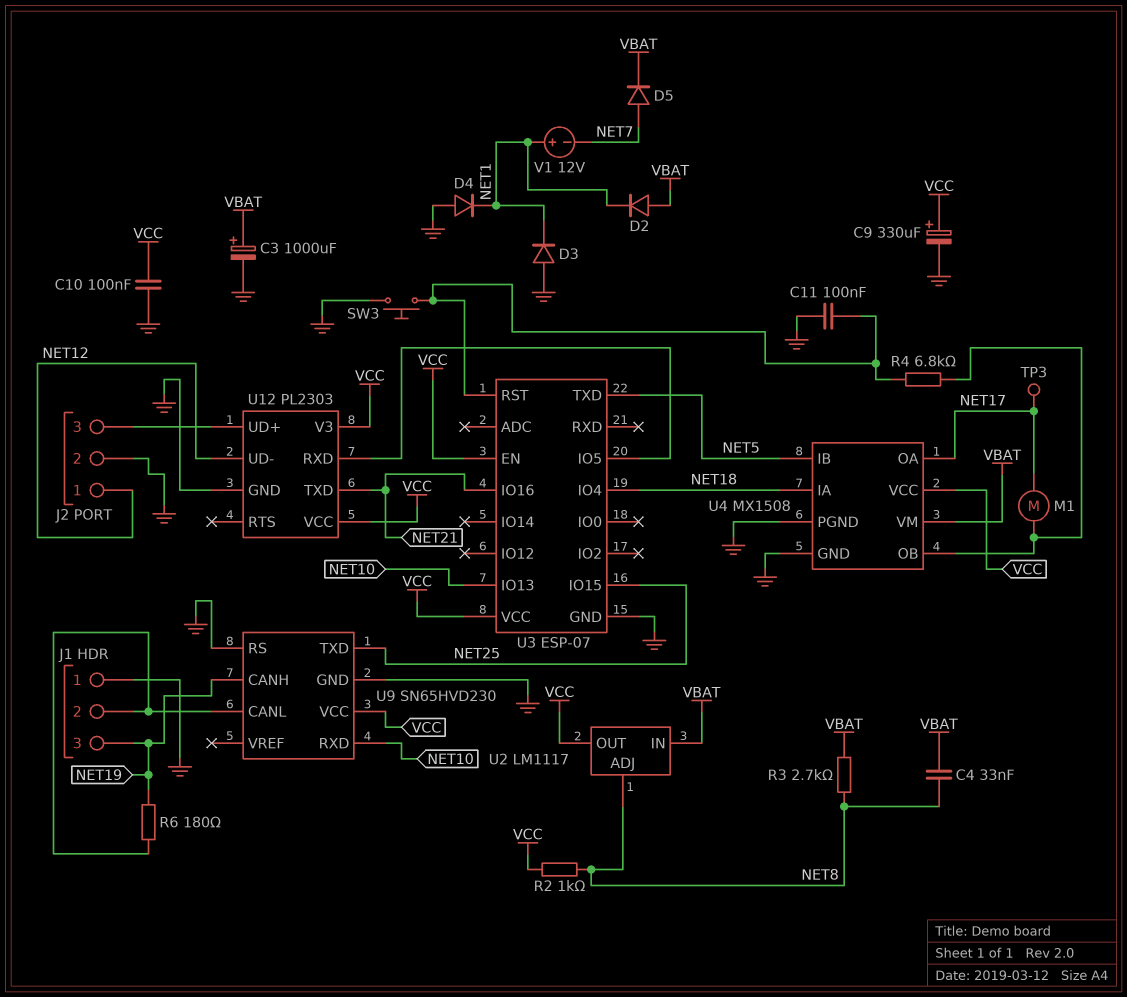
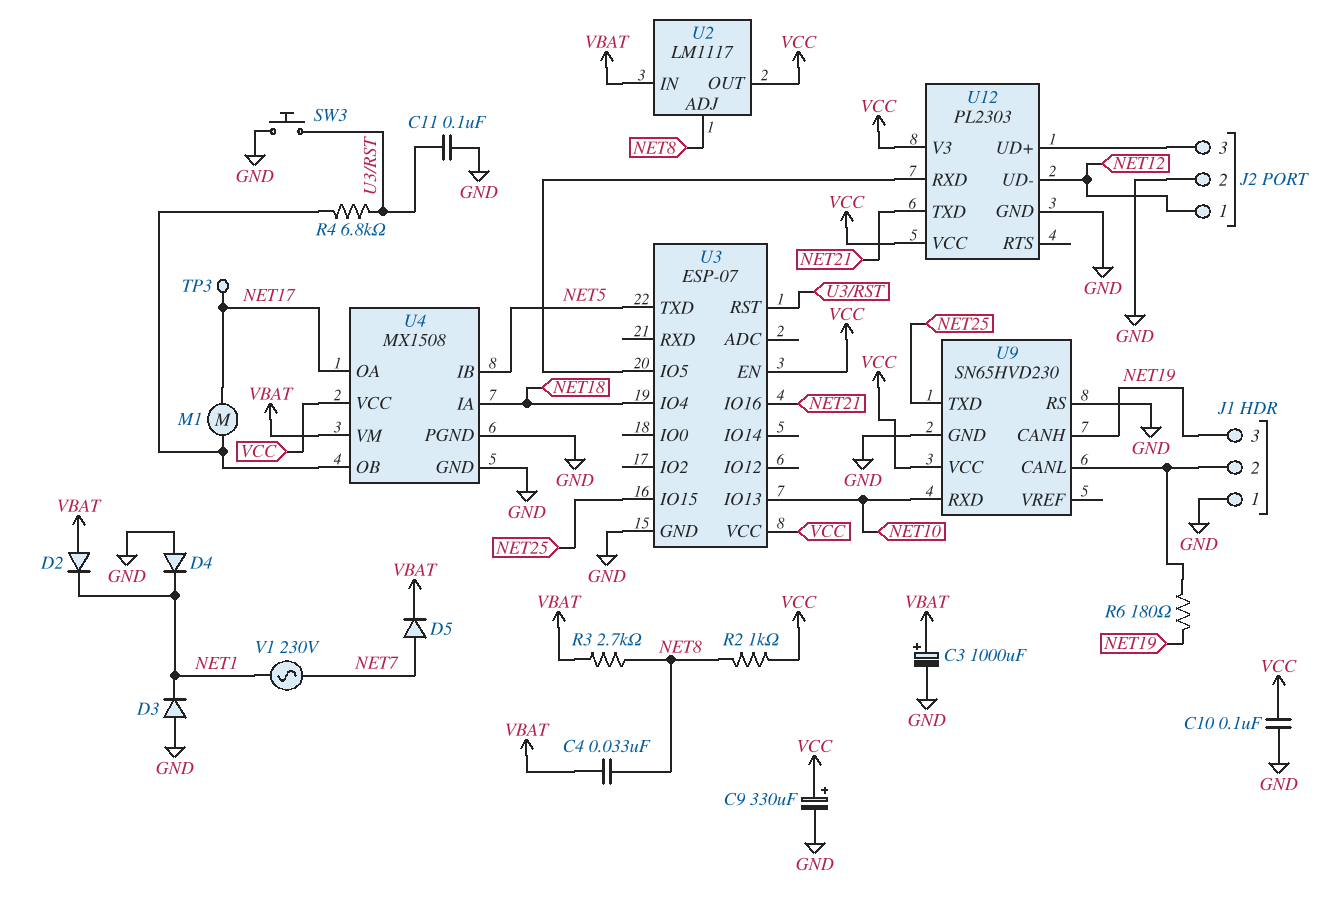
V1: 12V (plus NET1, minus NET7) -> AC 230V (NET1, NET7)

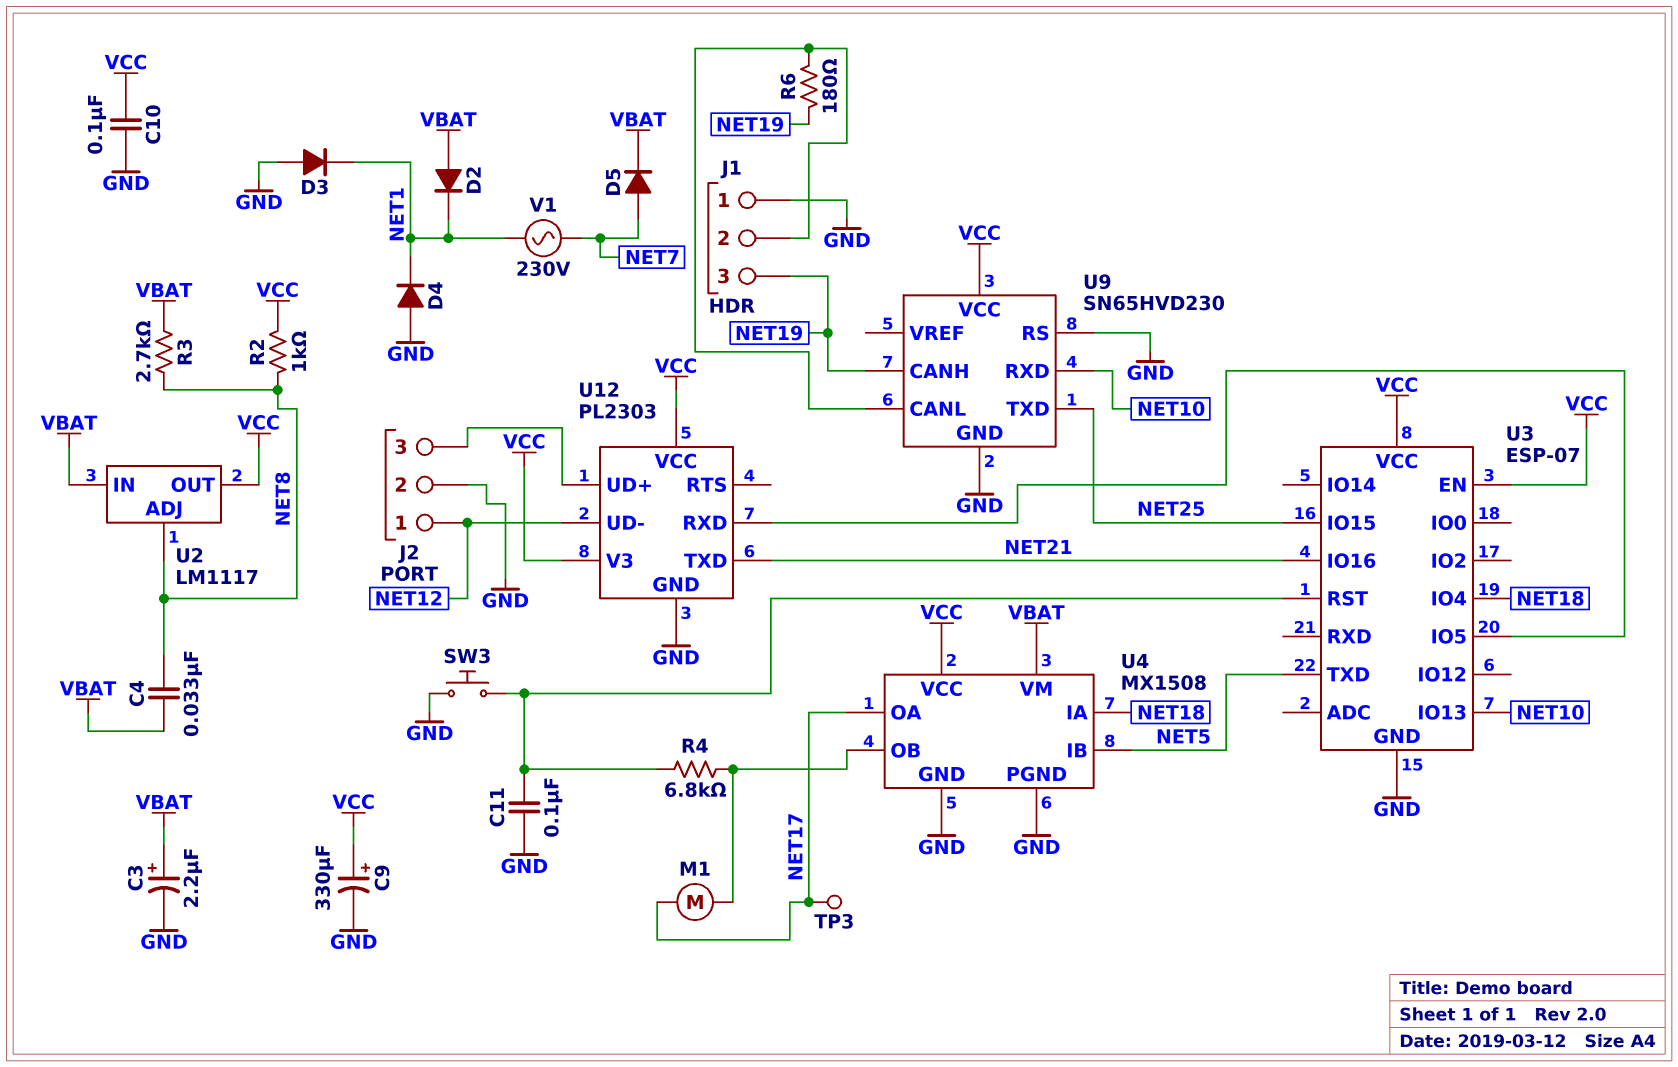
C3: 1000uF (plus VBAT, minus GND) -> 2.2uF (plus VBAT, minus GND)

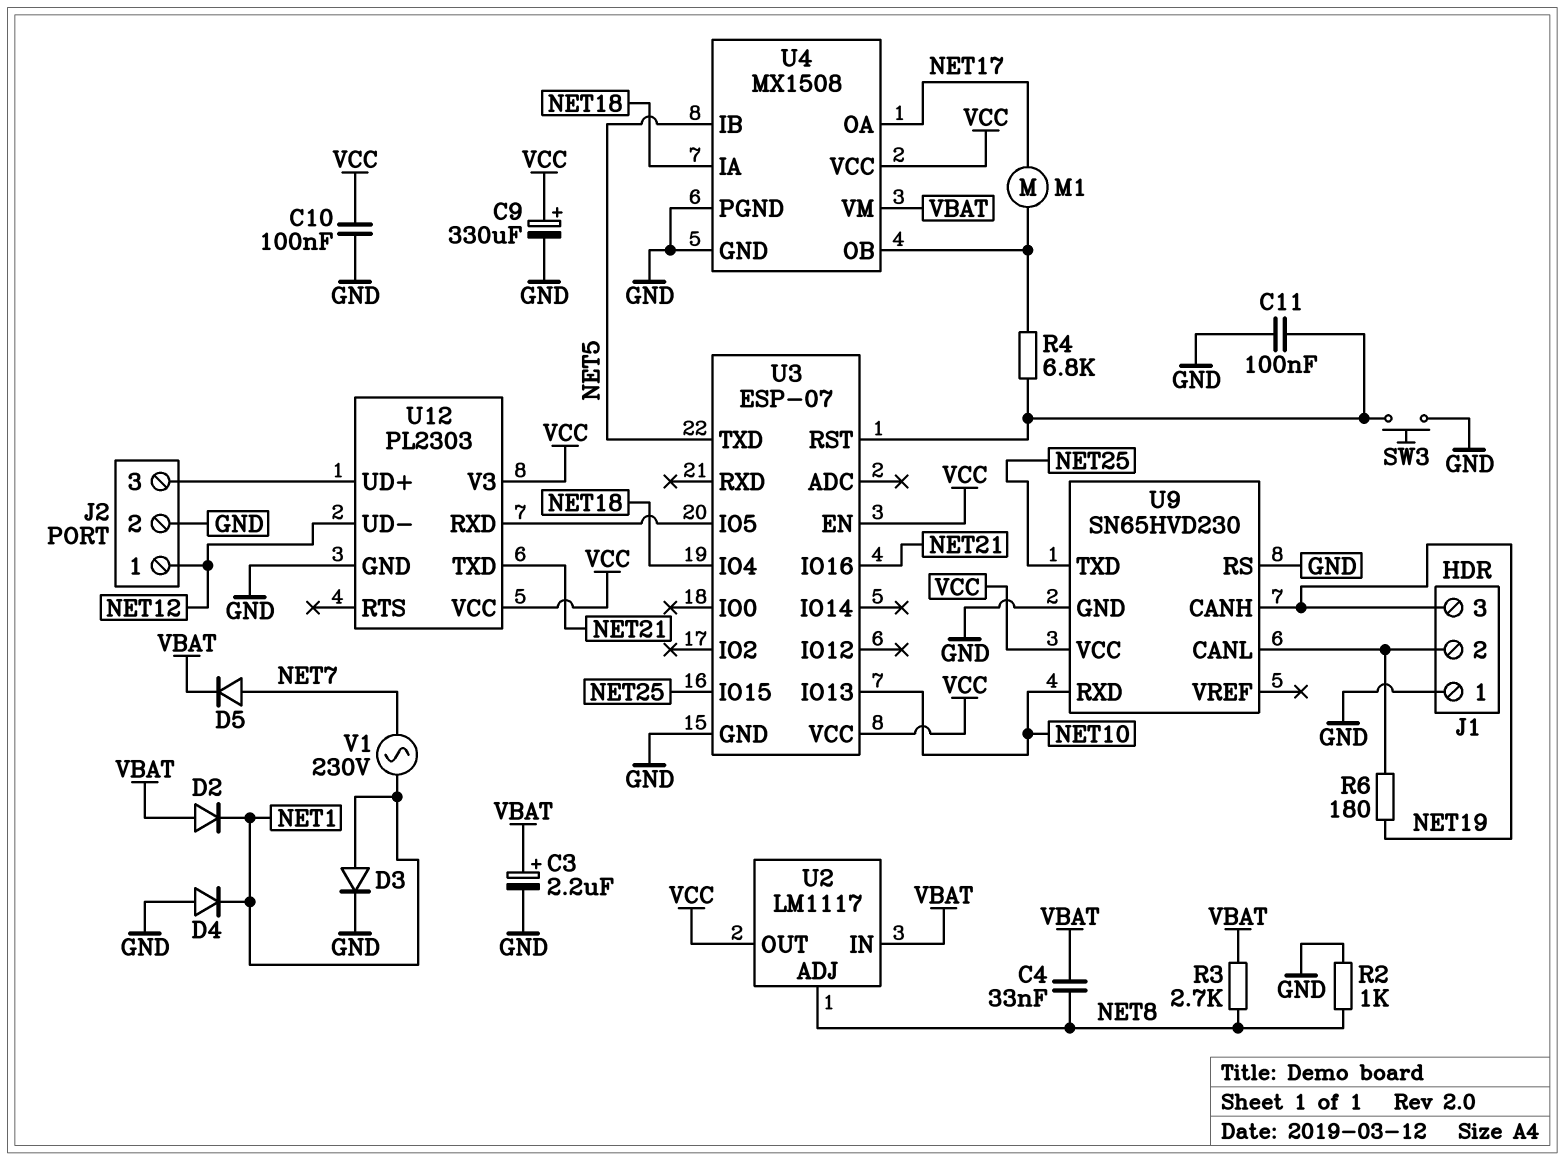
D3: diode (A GND, K NET1) -> diode (A NET1, K GND)
R2: 1k (NET8, VCC) -> 1k (GND, NET8)
TP3: test point (NET17) -> none

